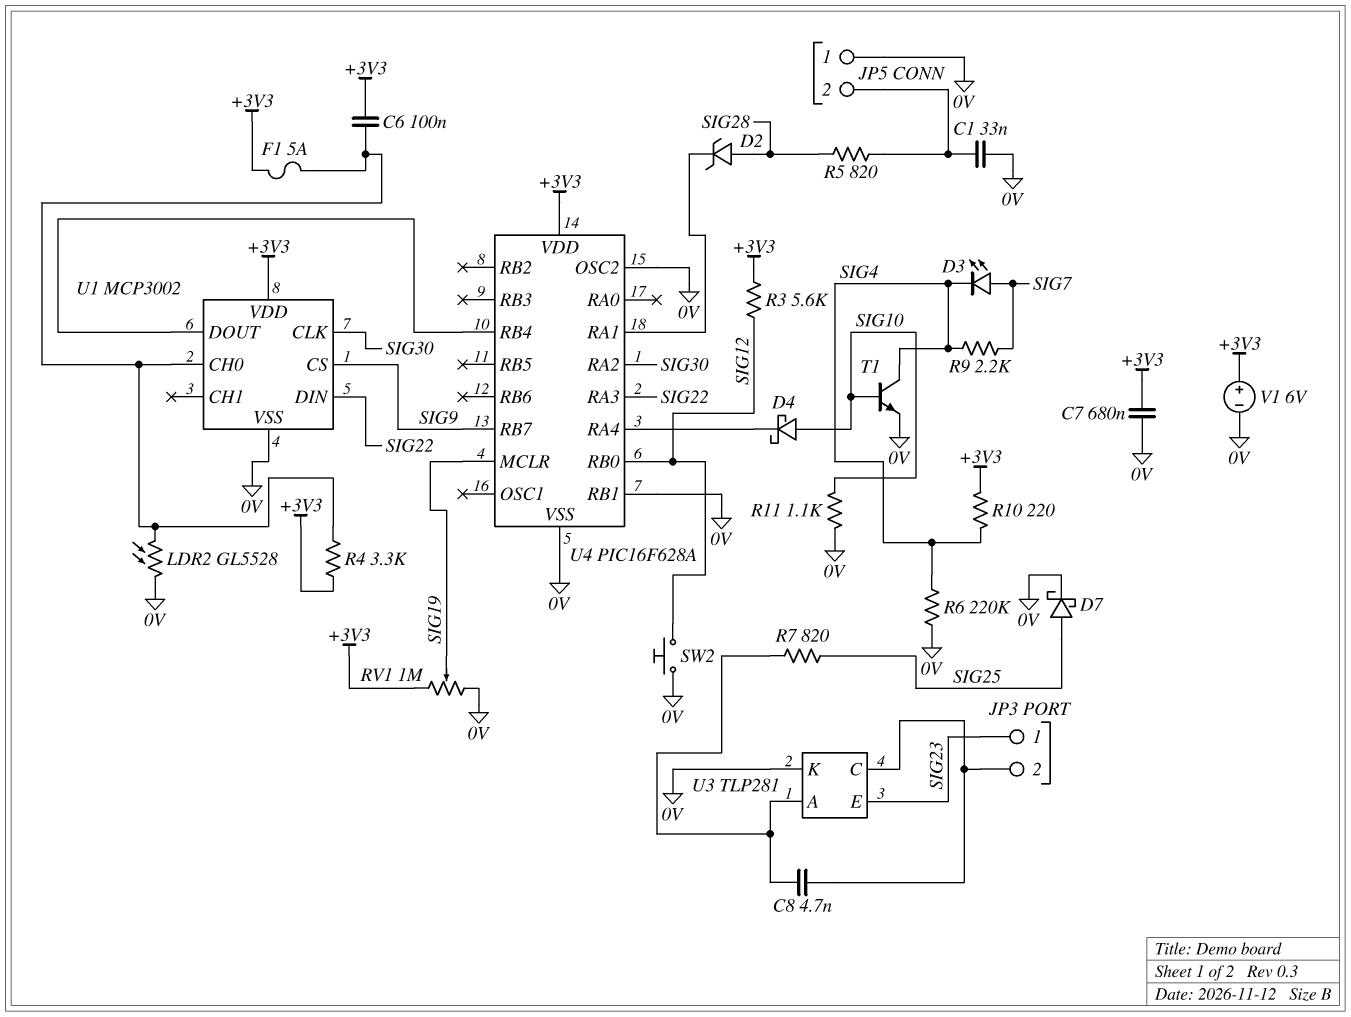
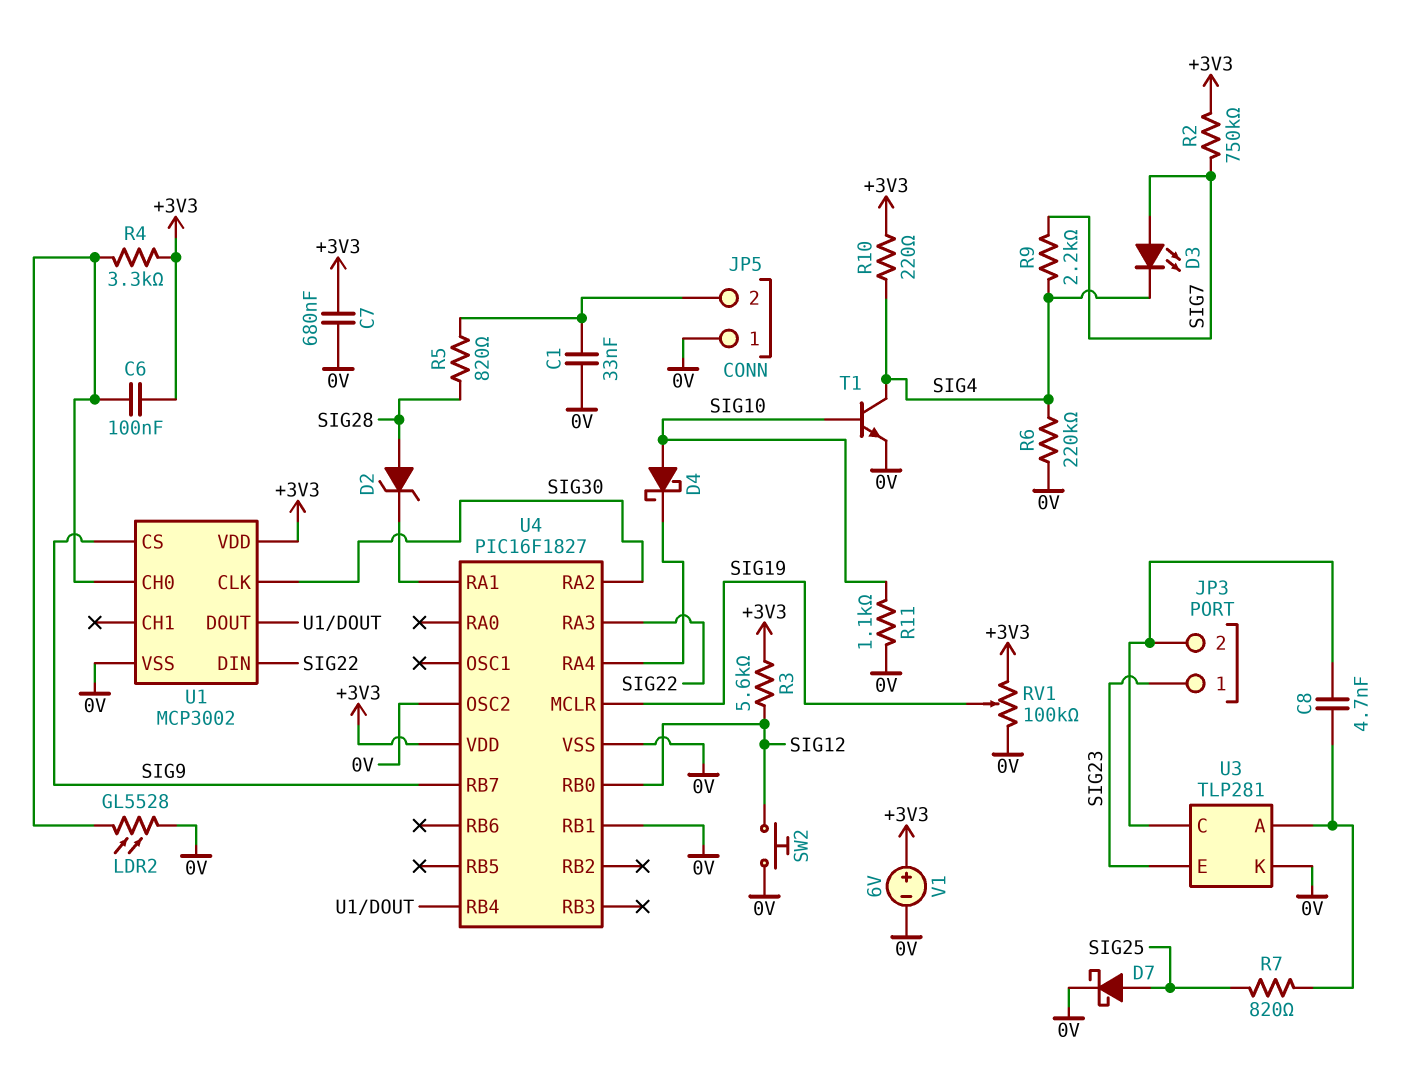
F1: 5A (+3V3, U1/CH0) -> none
R2: none -> 750k (+3V3, SIG7)
RV1: 1M (+3V3, 0V, wiper SIG19) -> 100k (+3V3, 0V, wiper SIG19)
U4: PIC16F628A -> PIC16F1827

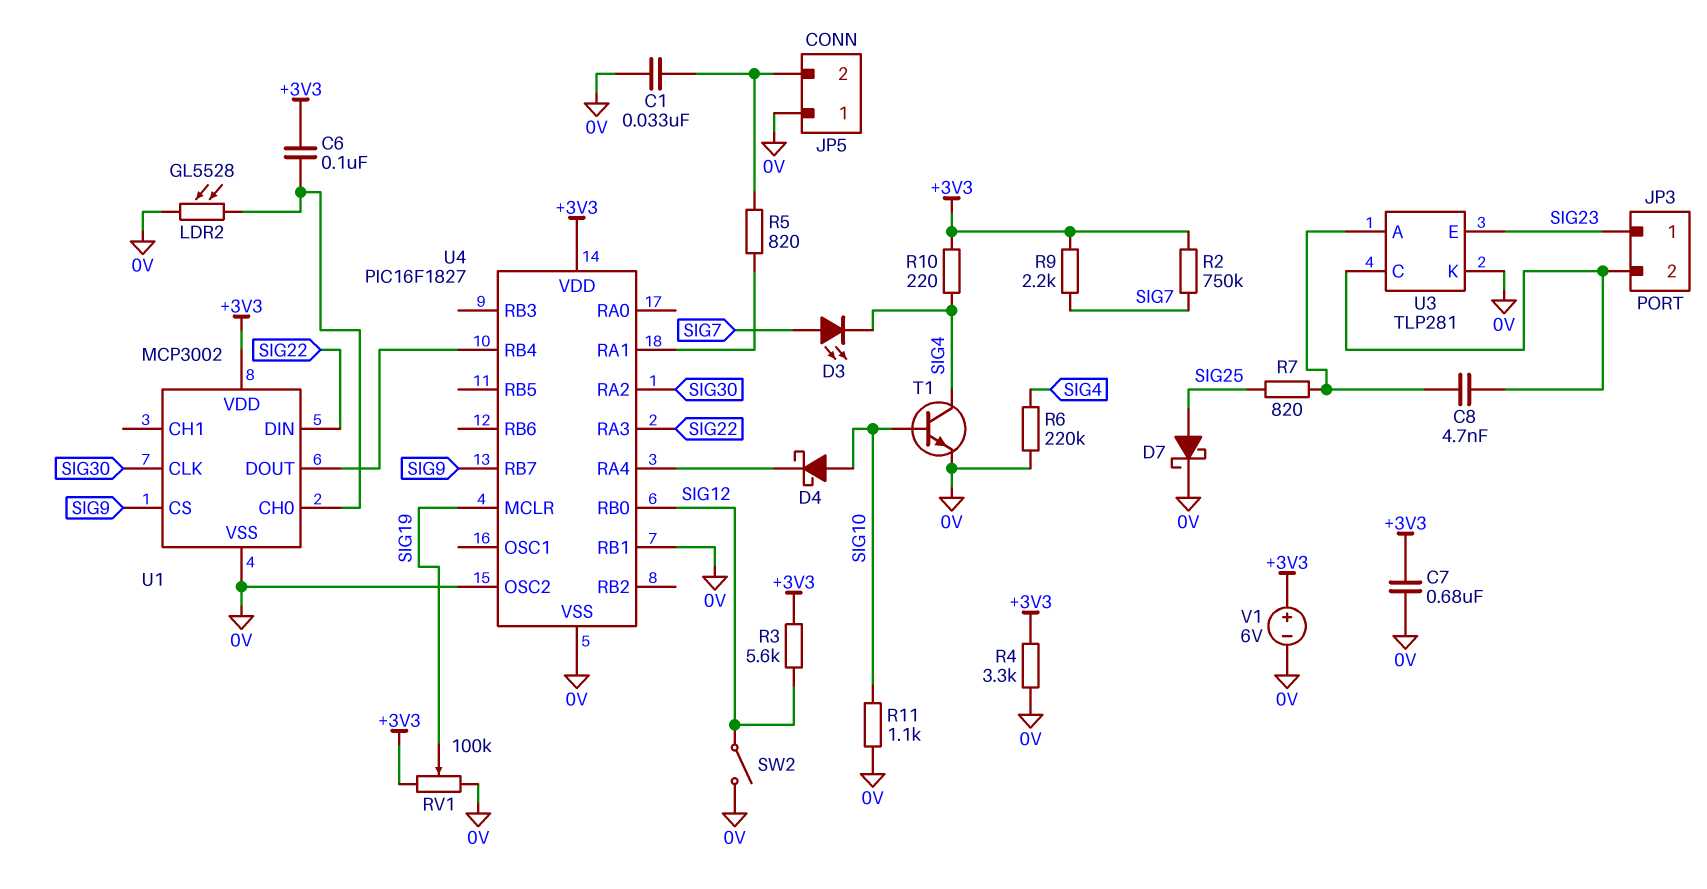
D2: zener (A SIG28, K U4/RA1) -> none
R4: 3.3k (+3V3, U1/CH0) -> 3.3k (+3V3, 0V)
R5: 820 (JP5/2, SIG28) -> 820 (JP5/2, U4/RA1)
R9: 2.2k (SIG4, SIG7) -> 2.2k (+3V3, SIG7)
SW2: button (0V, SIG12) -> switch (0V, SIG12)

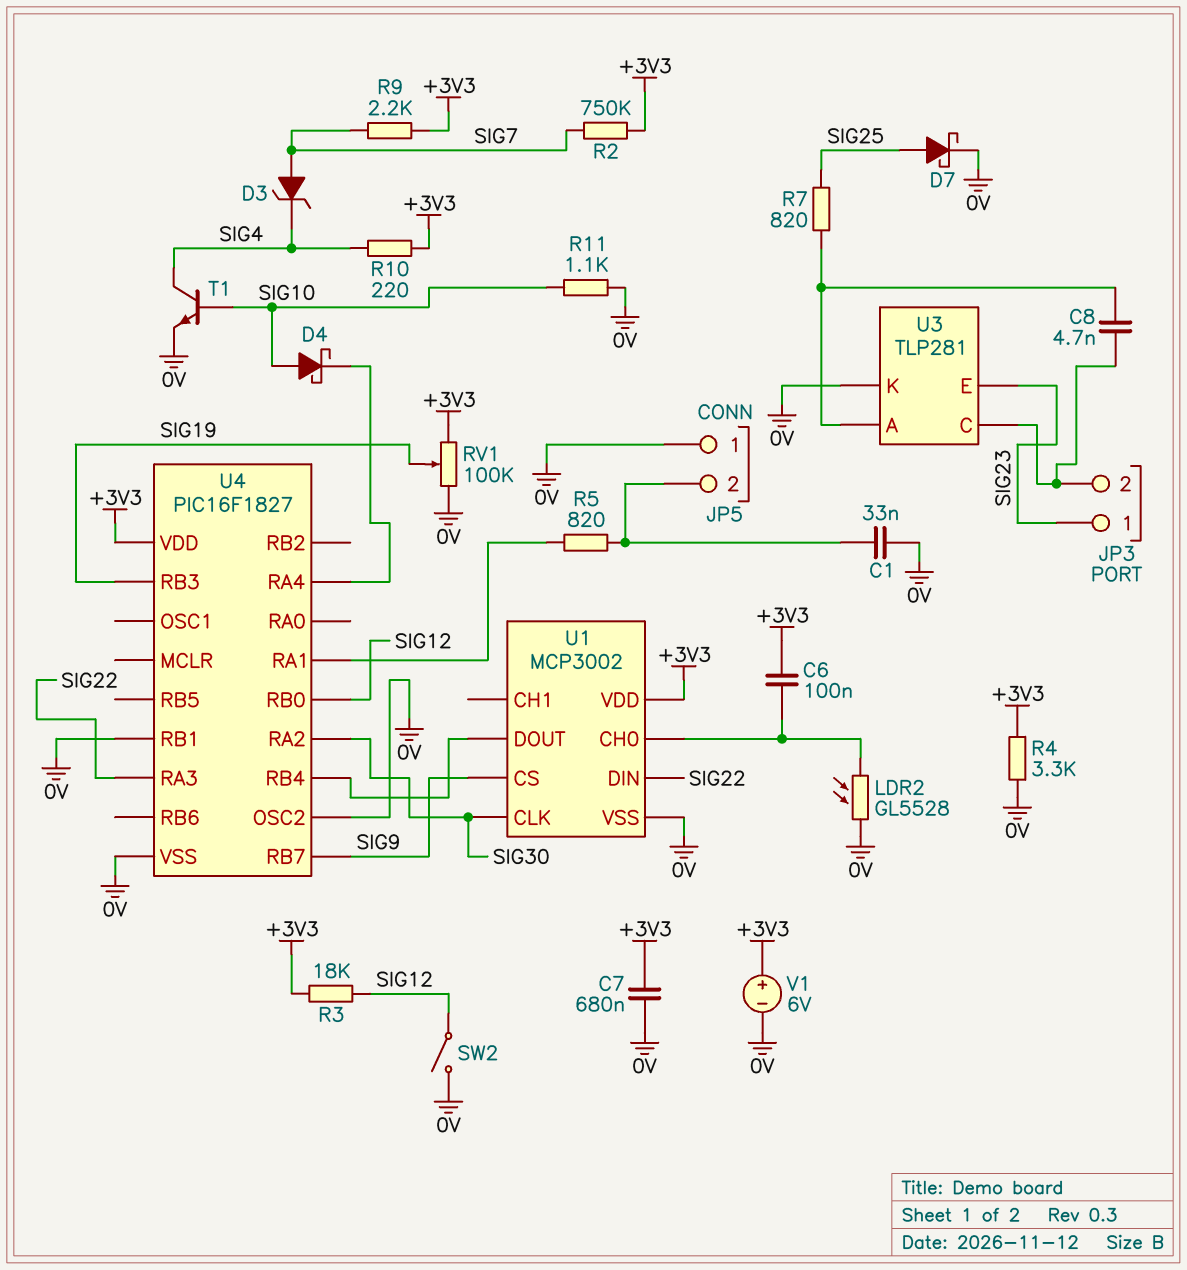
D3: LED (A SIG7, K SIG4) -> zener (A SIG7, K SIG4)
R3: 5.6k (+3V3, SIG12) -> 18k (+3V3, SIG12)
R6: 220k (0V, SIG4) -> none
U4 pin MCLR: SIG19 -> none
U4 pin RB3: none -> SIG19

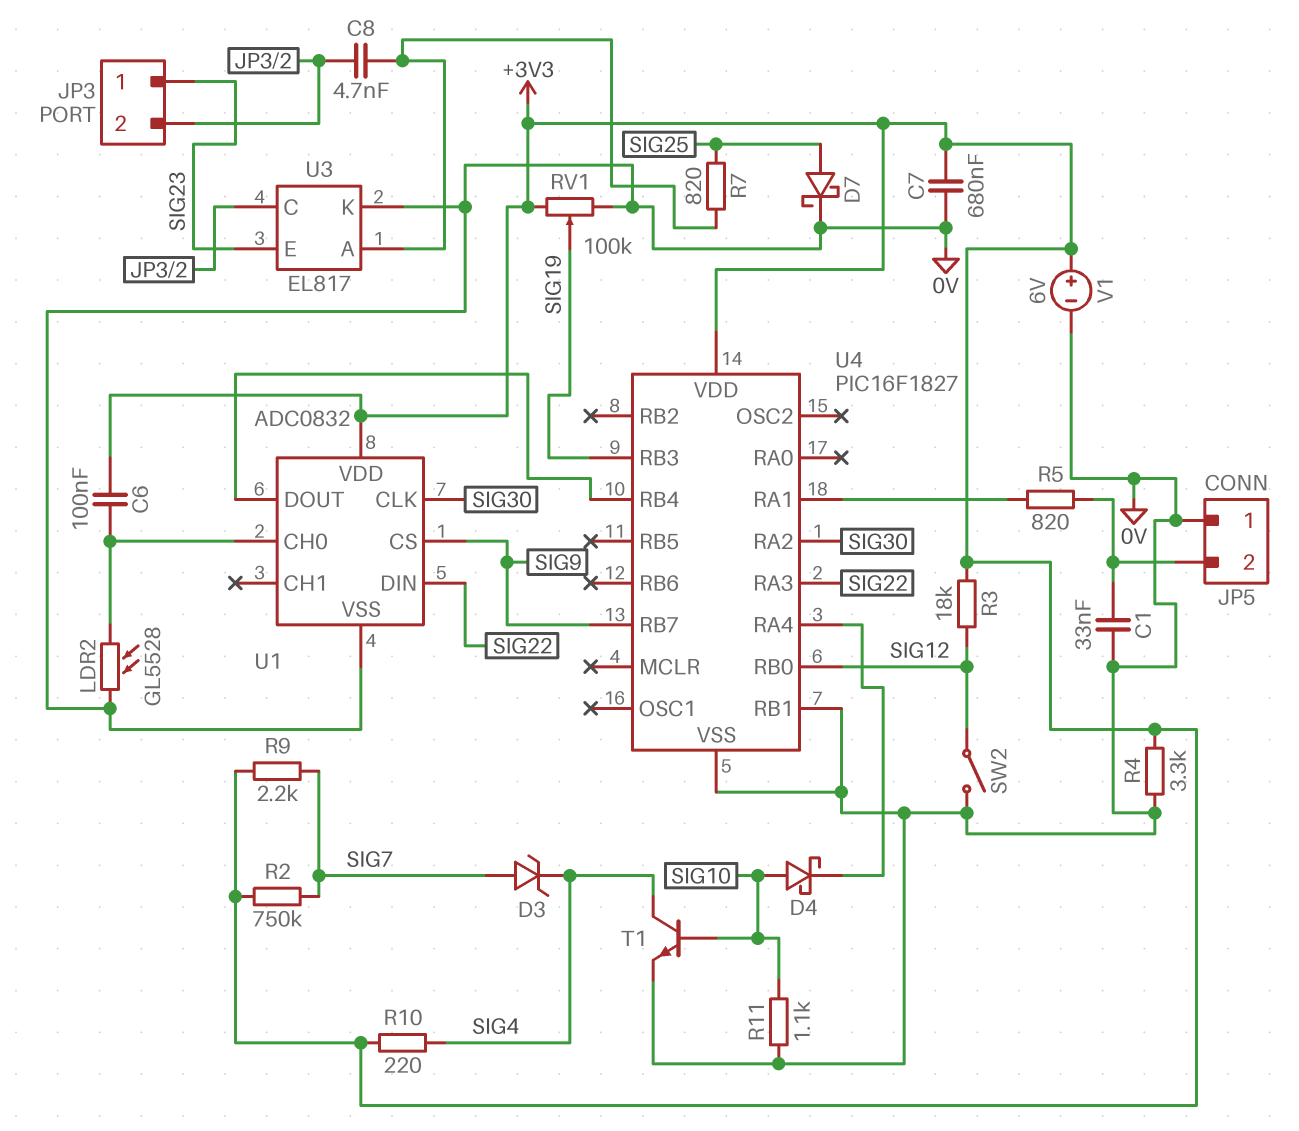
U1: MCP3002 -> ADC0832
U3: TLP281 -> EL817
U4 pin OSC2: 0V -> none

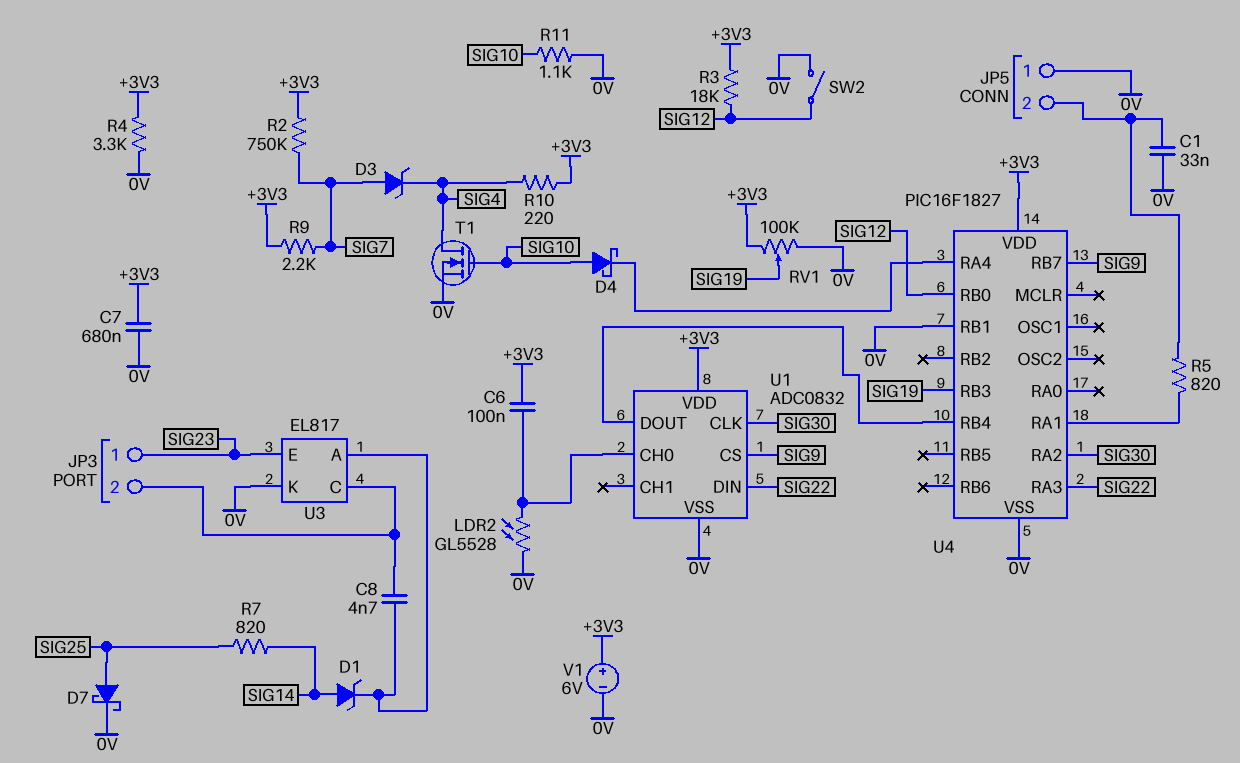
D1: none -> zener (A SIG14, K U3/A)
R7: 820 (SIG25, U3/A) -> 820 (SIG14, SIG25)
T1: NPN (B SIG10, C SIG4, E 0V) -> NMOS (G SIG10, D SIG4, S 0V)

